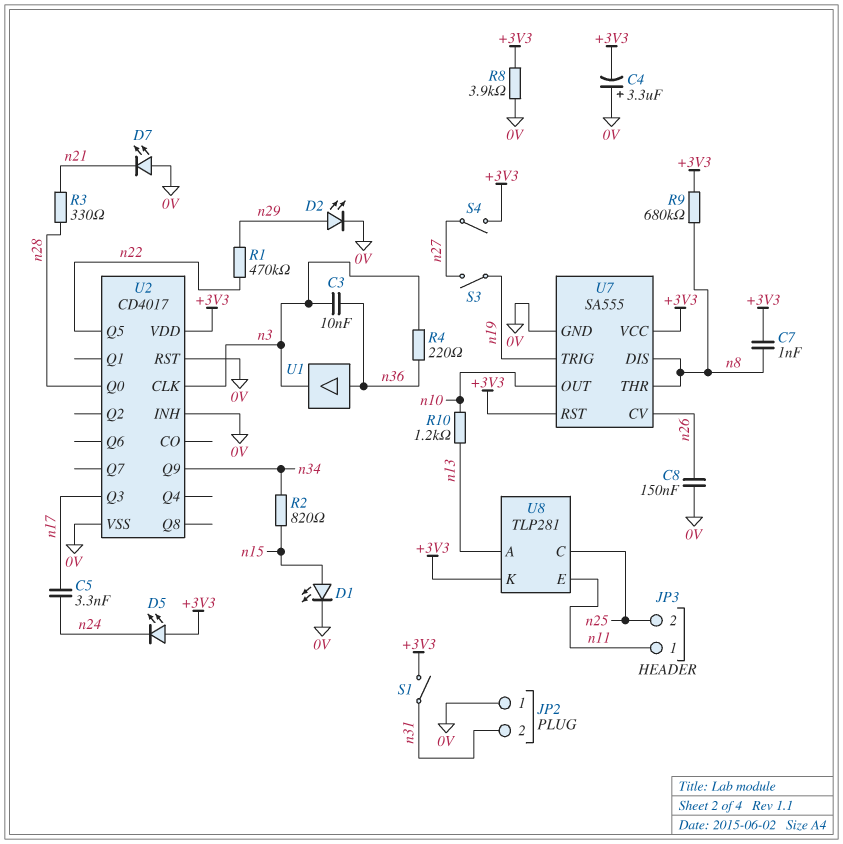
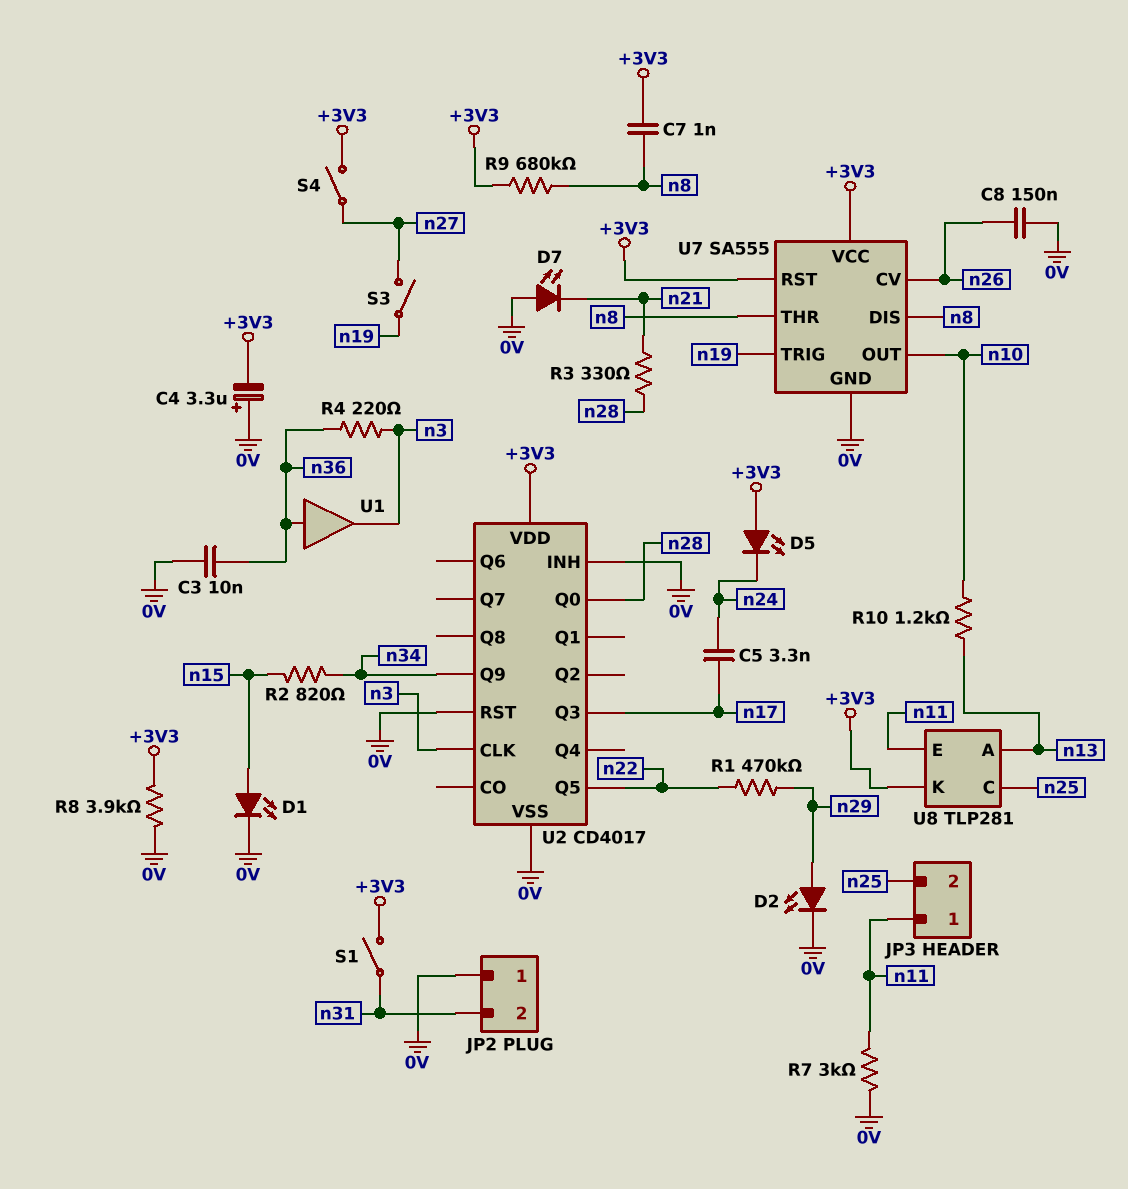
C3: 10nF (n3, n36) -> 10nF (0V, n36)
R7: none -> 3k (0V, n11)

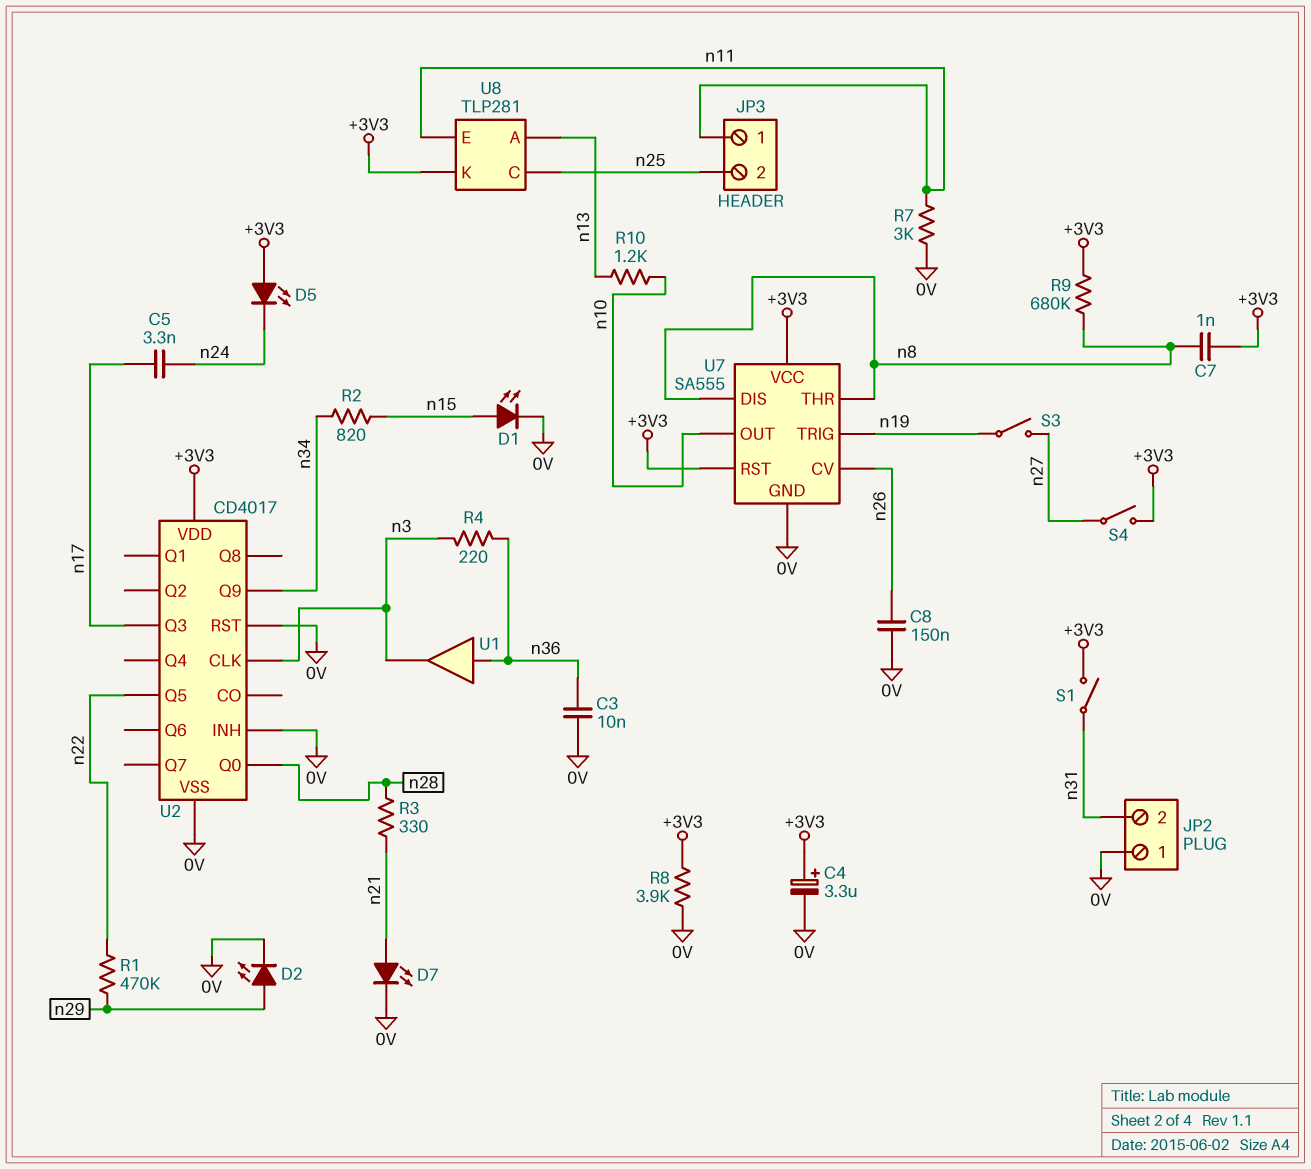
C4: 3.3uF (plus 0V, minus +3V3) -> 3.3uF (plus +3V3, minus 0V)
D7: LED (A 0V, K n21) -> LED (A n21, K 0V)

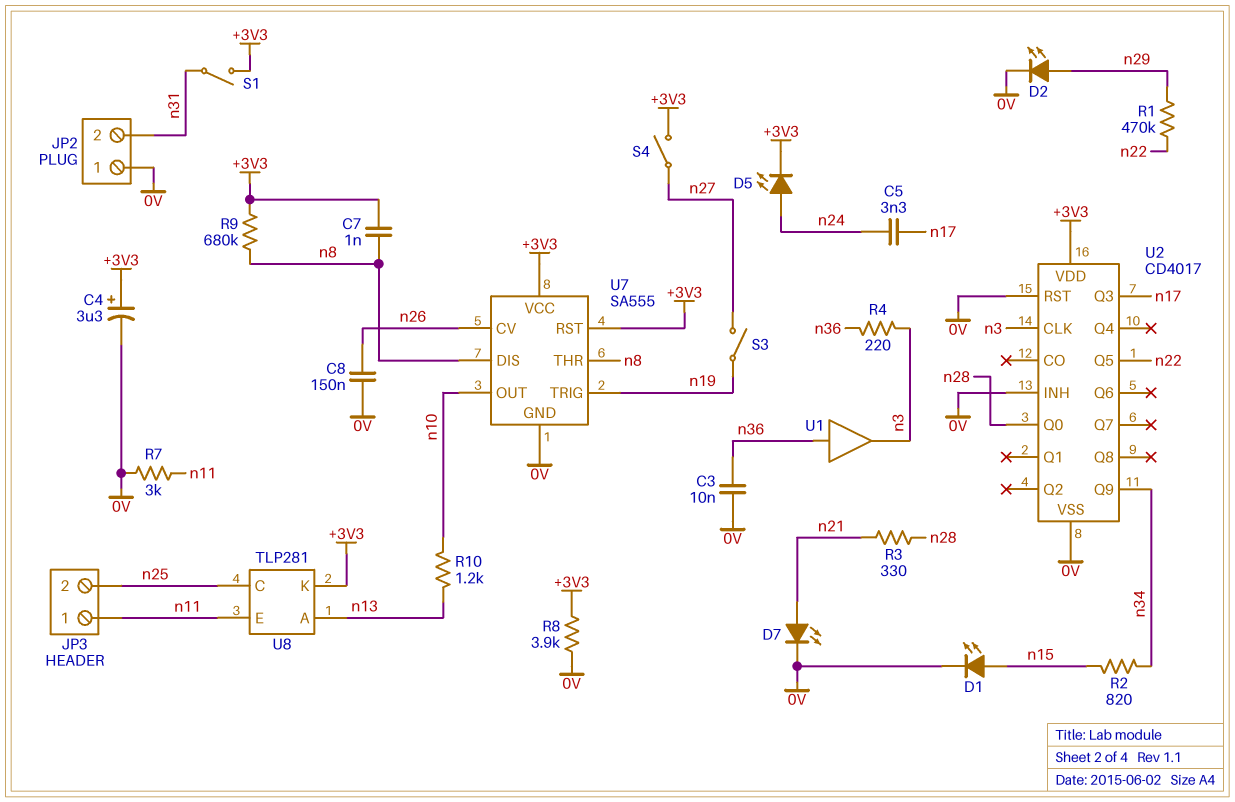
D5: LED (A +3V3, K n24) -> LED (A n24, K +3V3)

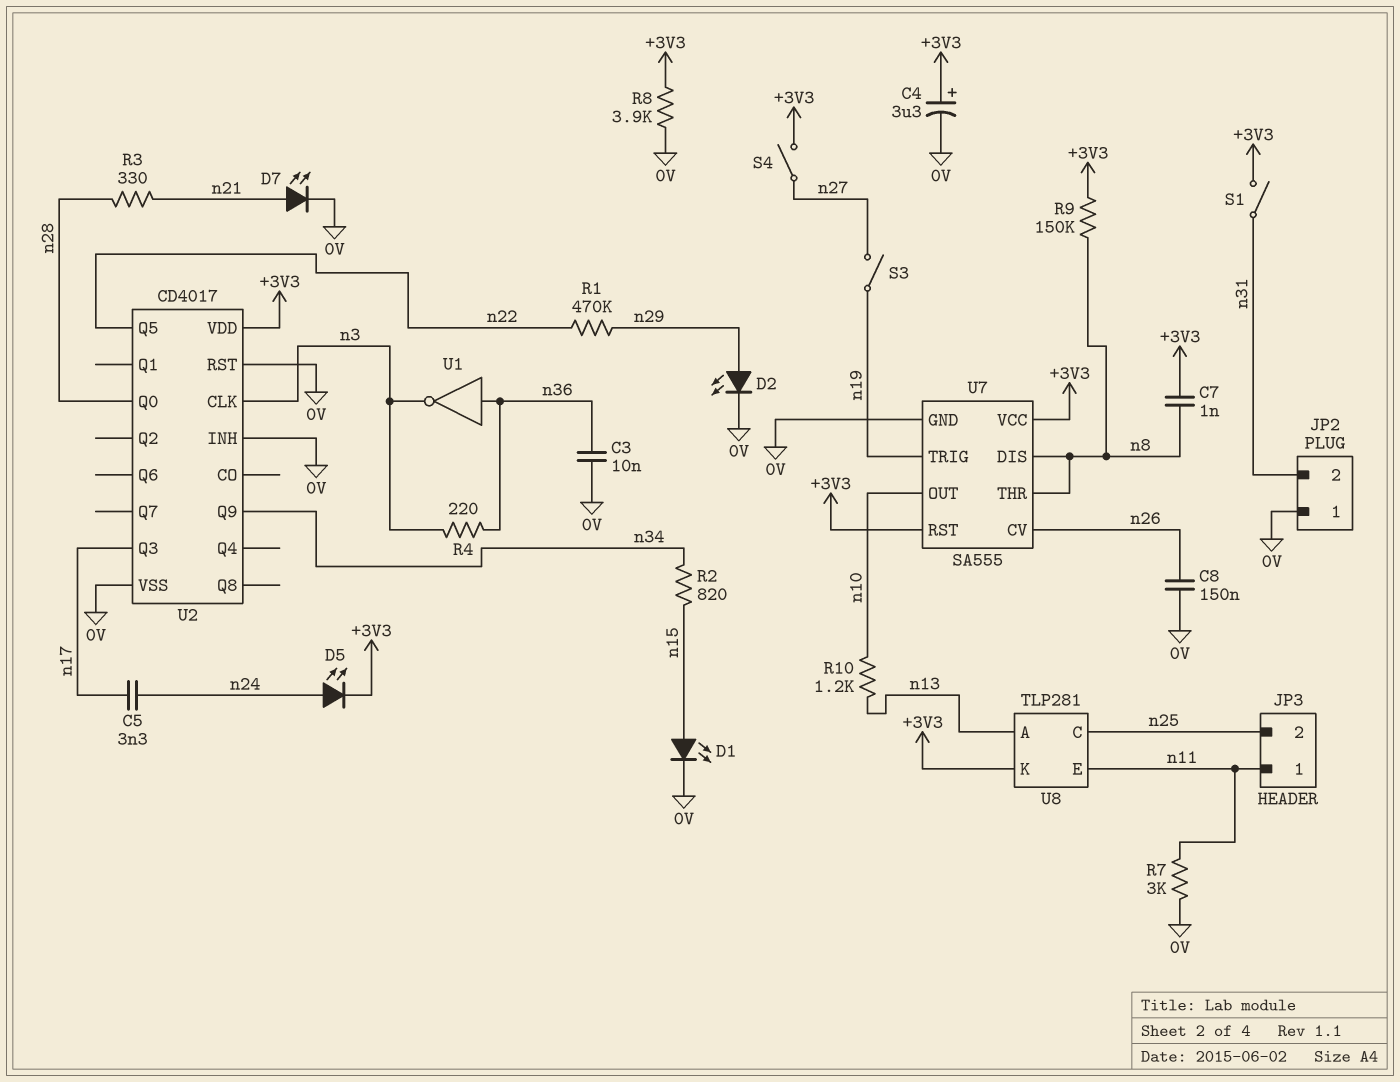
R9: 680k (+3V3, n8) -> 150k (+3V3, n8)
U1: buffer (in n36, out n3) -> NOT (in n36, out n3)

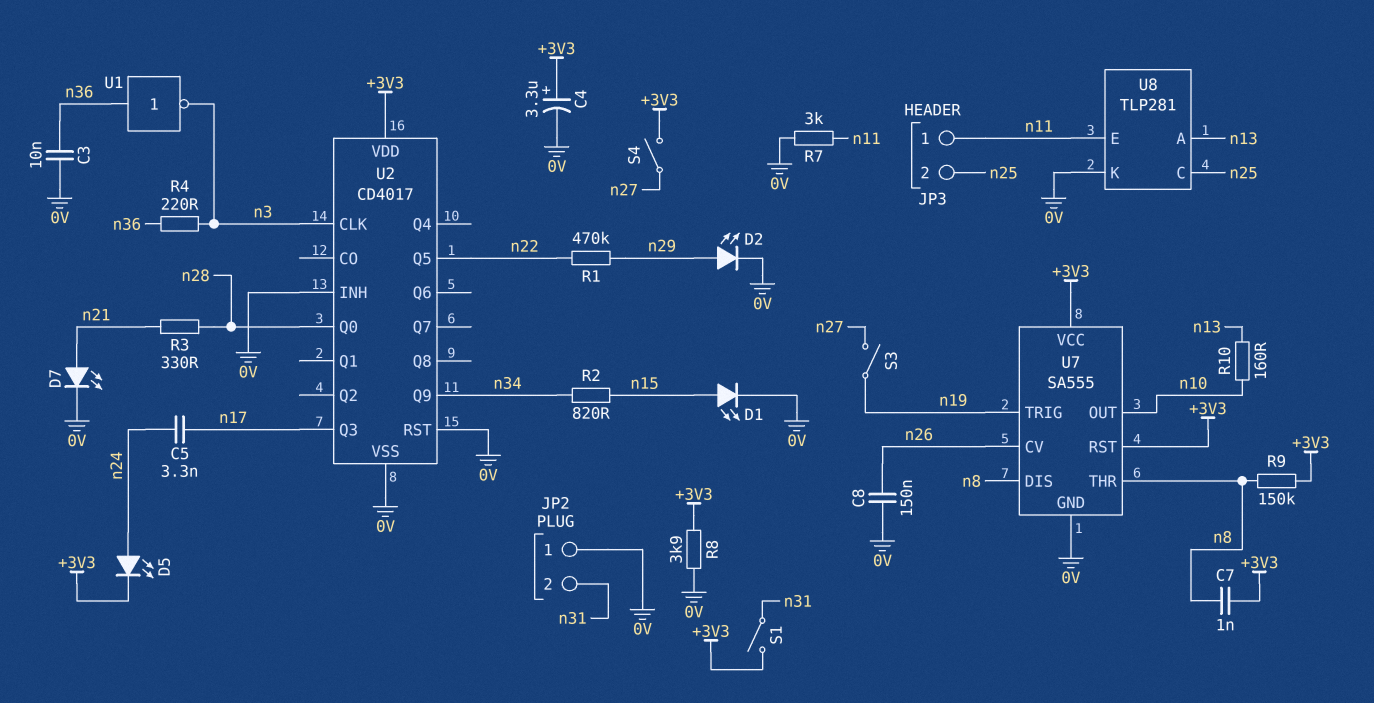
R10: 1.2k (n10, n13) -> 160 (n10, n13)
U8 pin K: +3V3 -> 0V

